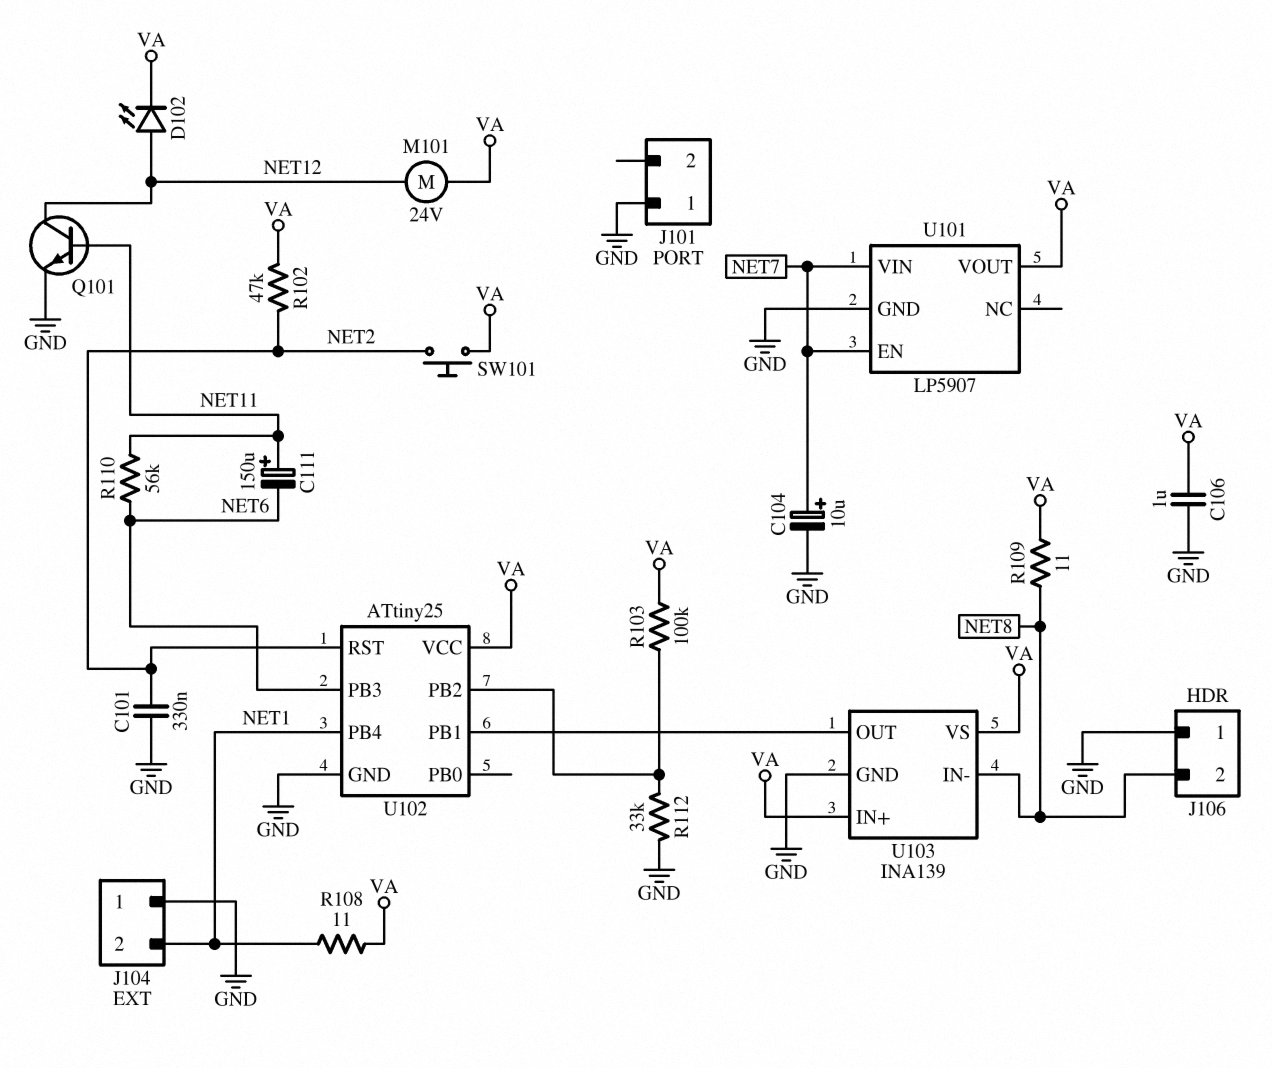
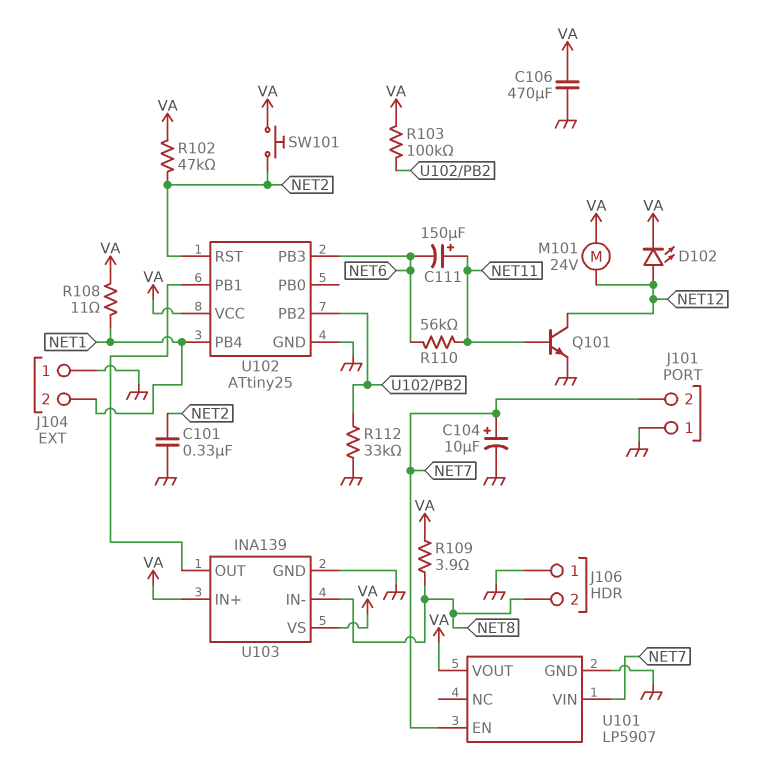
C106: 1uF (GND, VA) -> 470uF (GND, VA)
J101 pin 2: none -> NET7
R109: 11 (NET8, VA) -> 3.9 (NET8, VA)

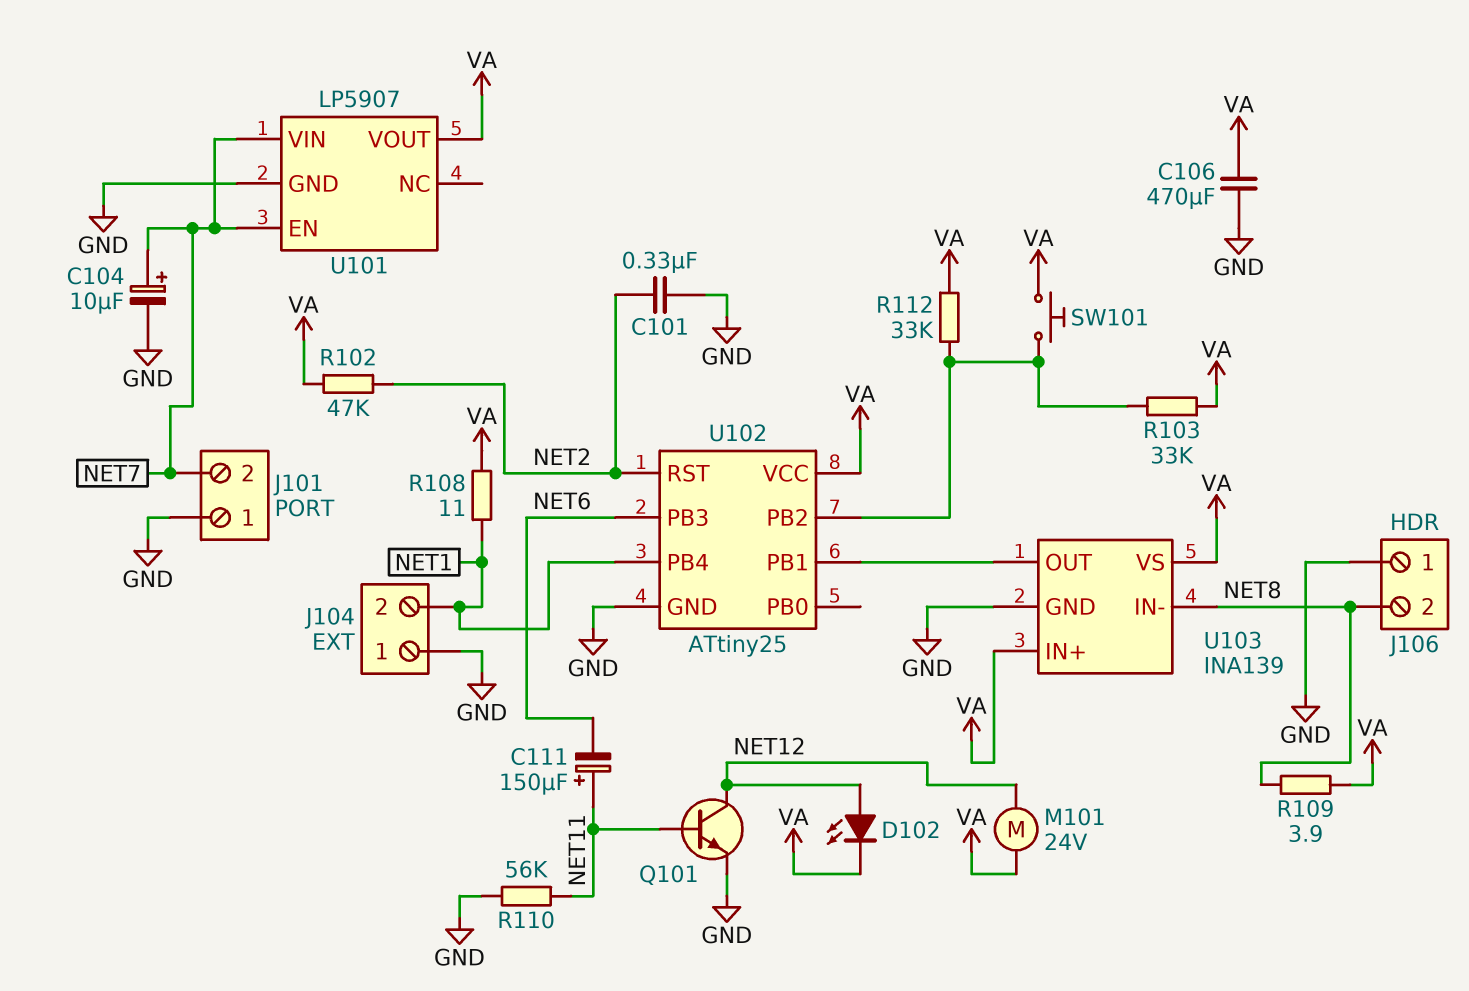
R103: 100k (U102/PB2, VA) -> 33k (U102/PB2, VA)
R110: 56k (NET6, NET11) -> 56k (GND, NET11)
R112: 33k (GND, U102/PB2) -> 33k (U102/PB2, VA)
SW101: button (NET2, VA) -> button (U102/PB2, VA)

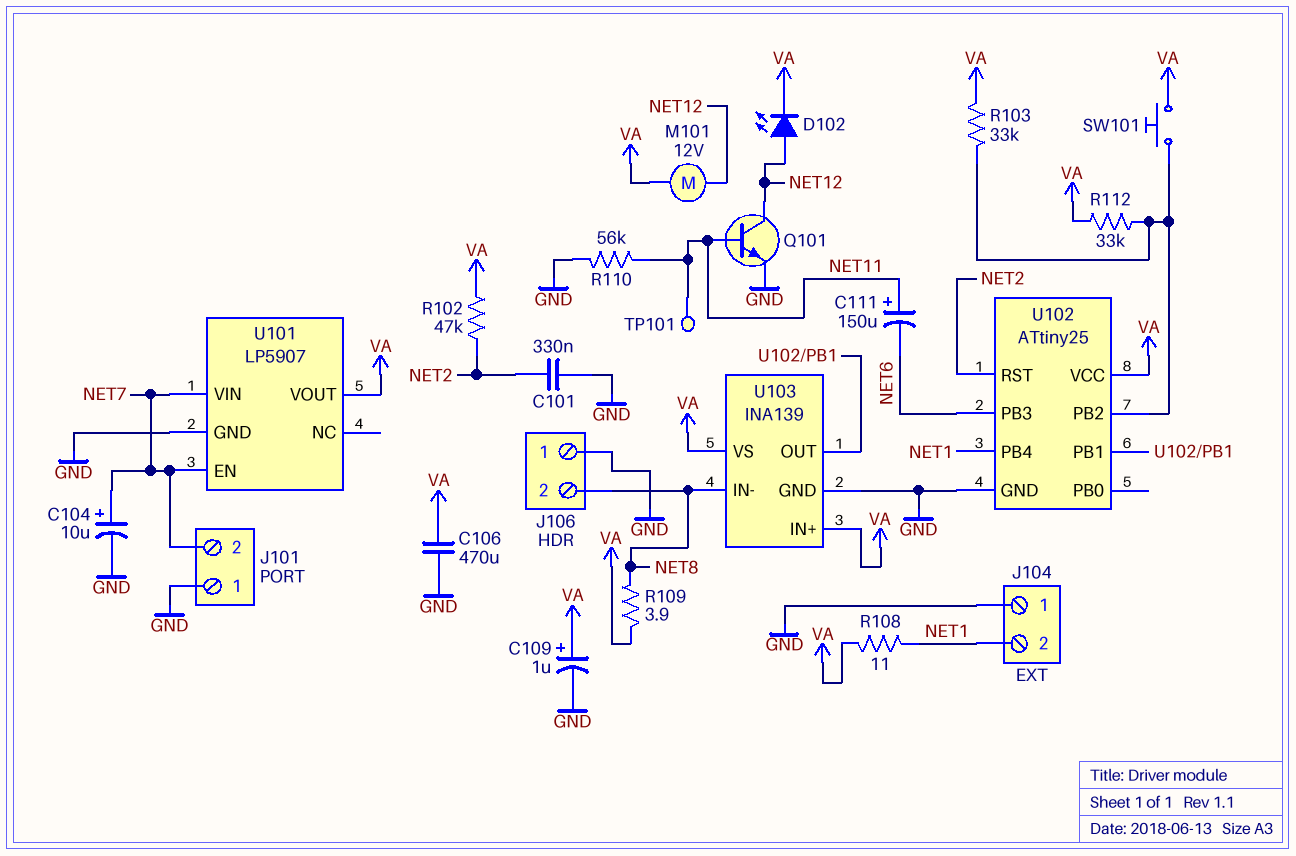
C109: none -> 1uF (plus VA, minus GND)
M101: motor 24V (NET12, VA) -> motor 12V (NET12, VA)
TP101: none -> test point (NET11)

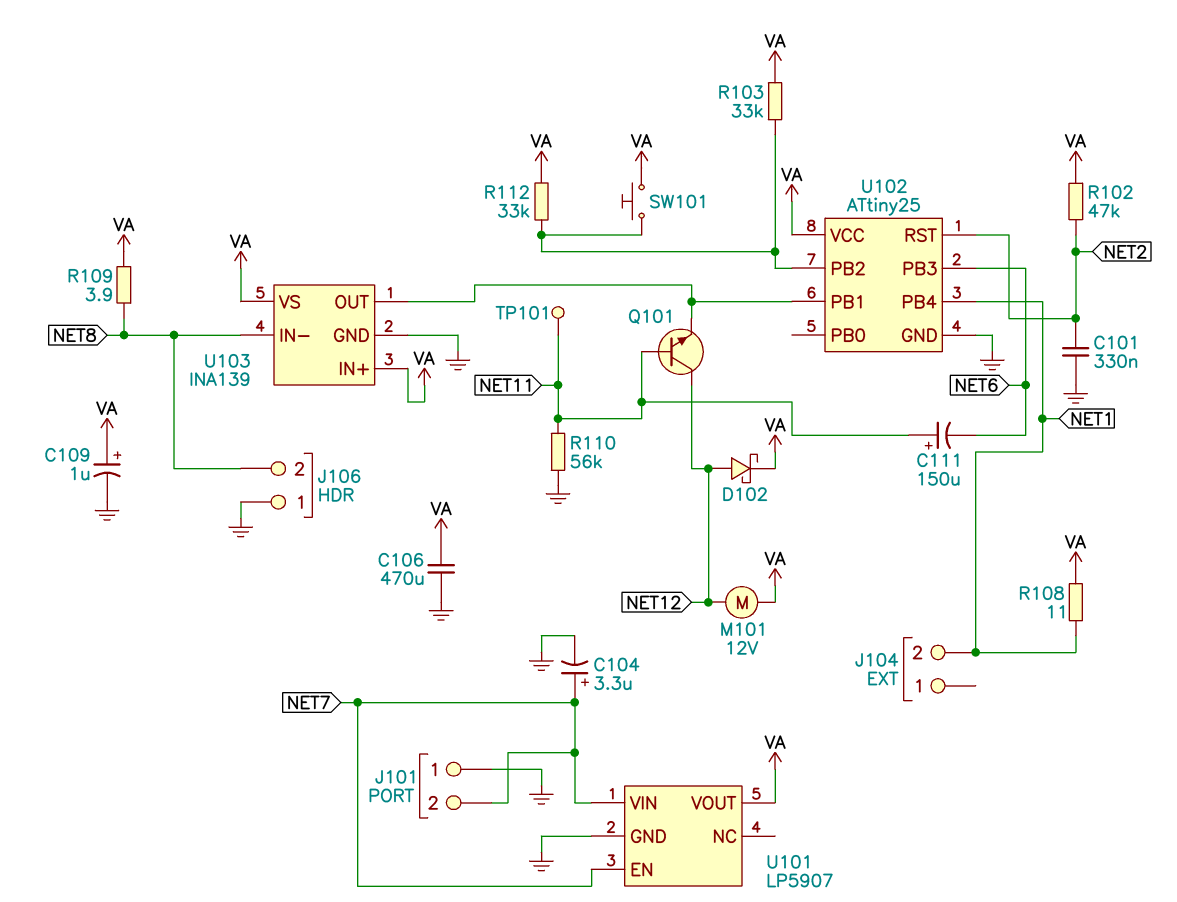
C104: 10uF (plus NET7, minus GND) -> 3.3uF (plus NET7, minus GND)
D102: LED (A NET12, K VA) -> schottky (A NET12, K VA)
J104 pin 1: GND -> none
Q101: NPN (B NET11, C NET12, E GND) -> NPN (B NET11, C NET12, E U102/PB1)

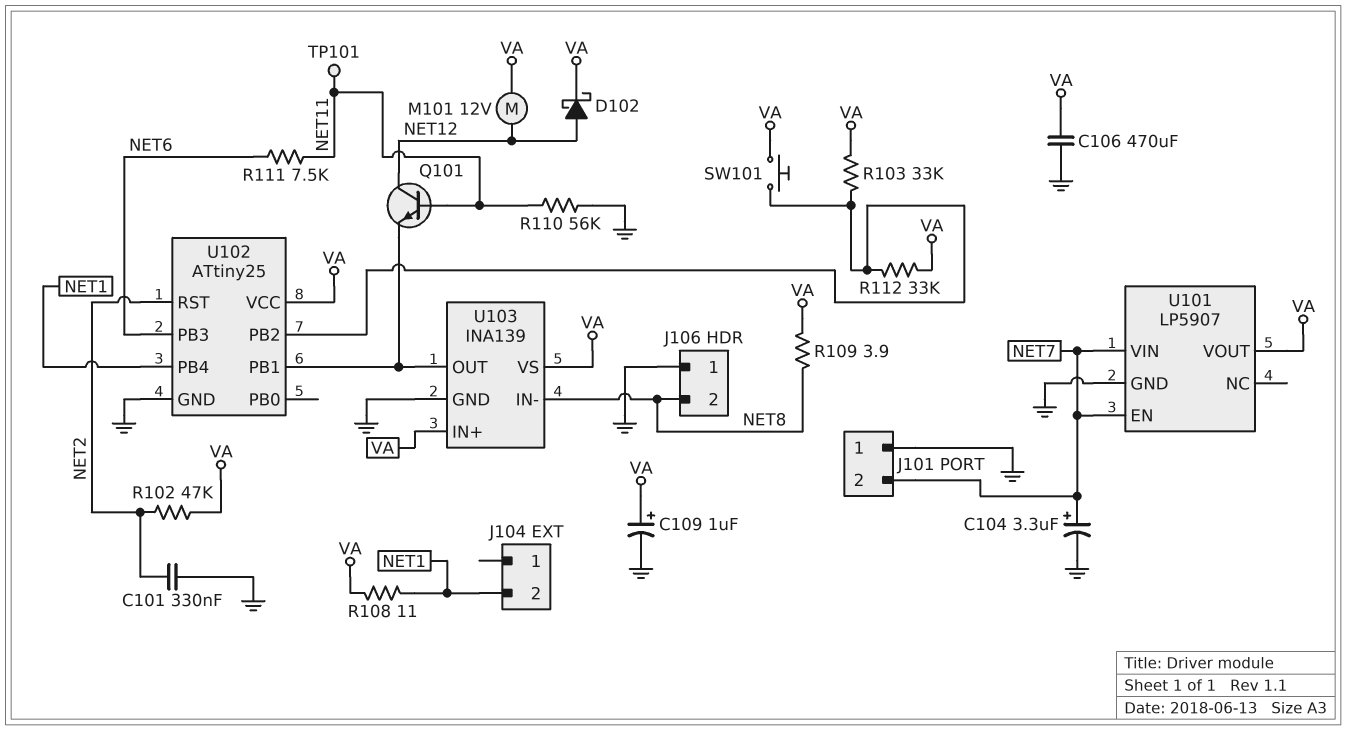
C111: 150uF (plus NET11, minus NET6) -> none
R111: none -> 7.5k (NET6, NET11)

